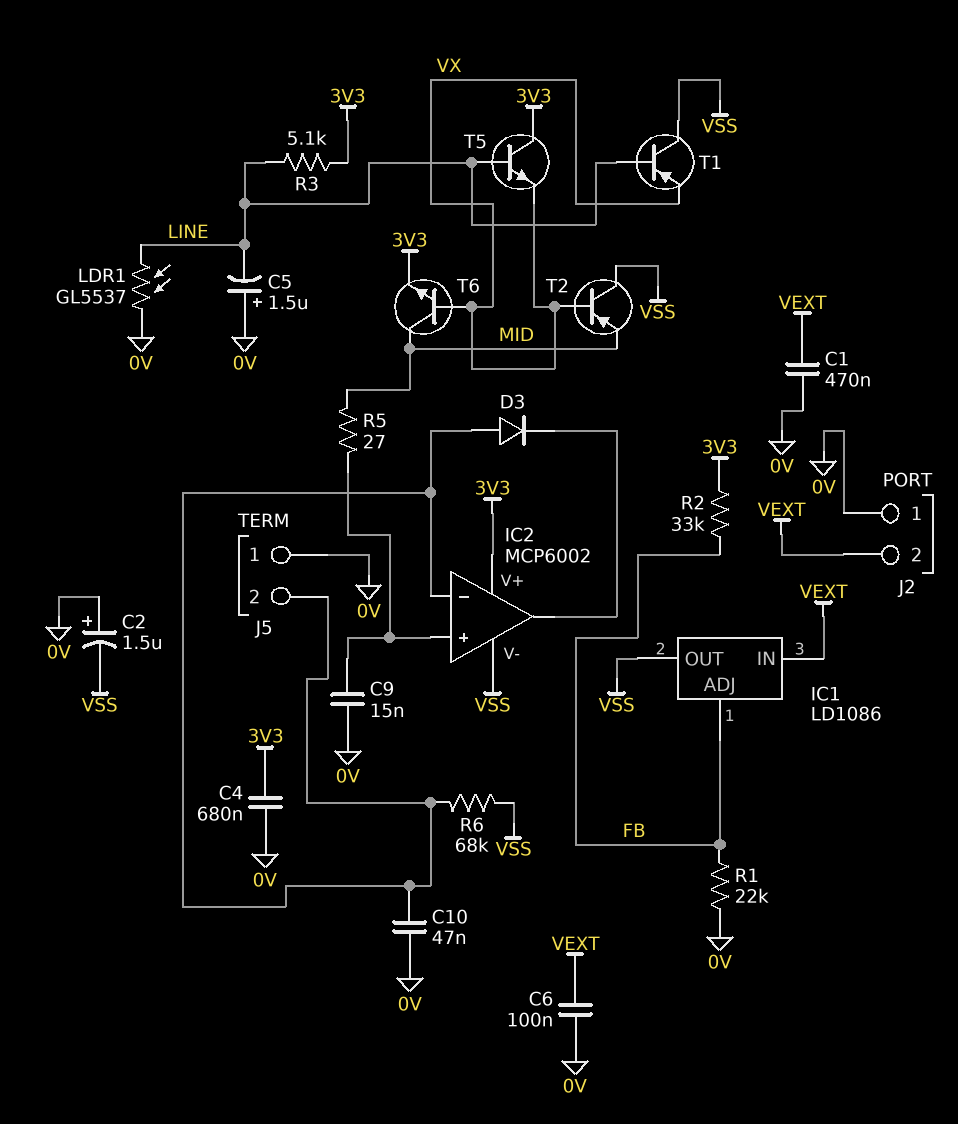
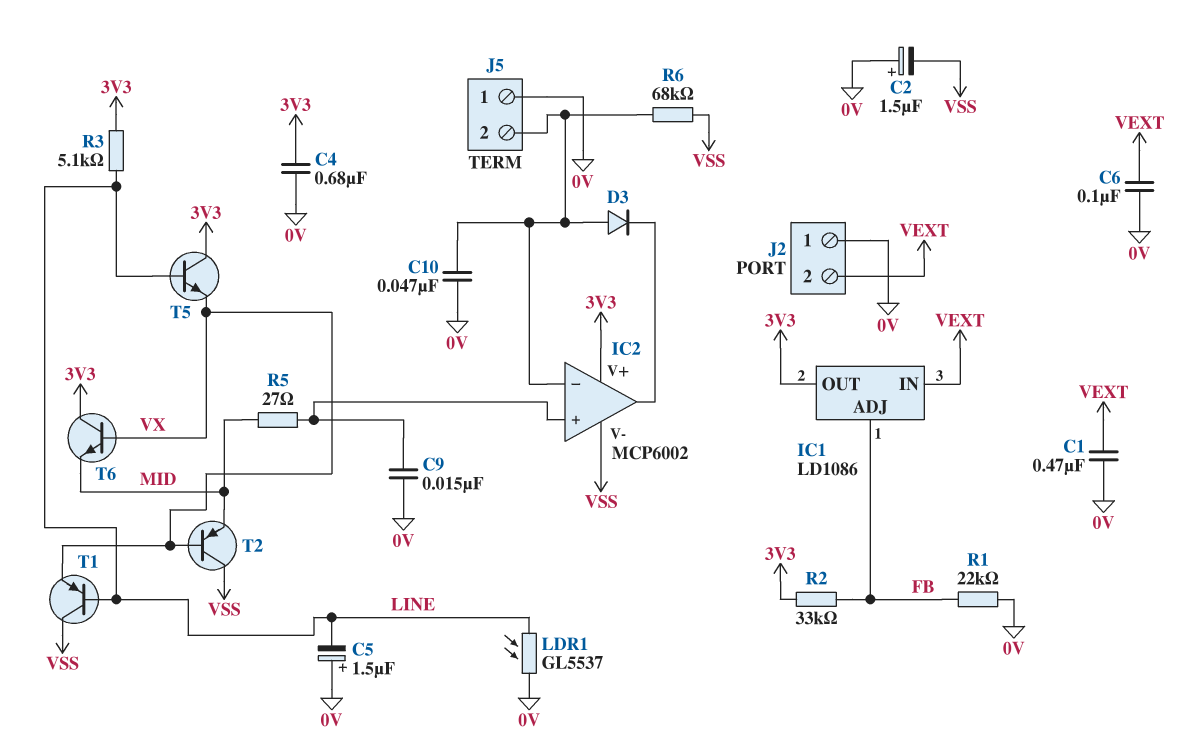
IC1 pin OUT: VSS -> 3V3
T6: NPN (B VX, C MID, E 3V3) -> NPN (B VX, C 3V3, E MID)

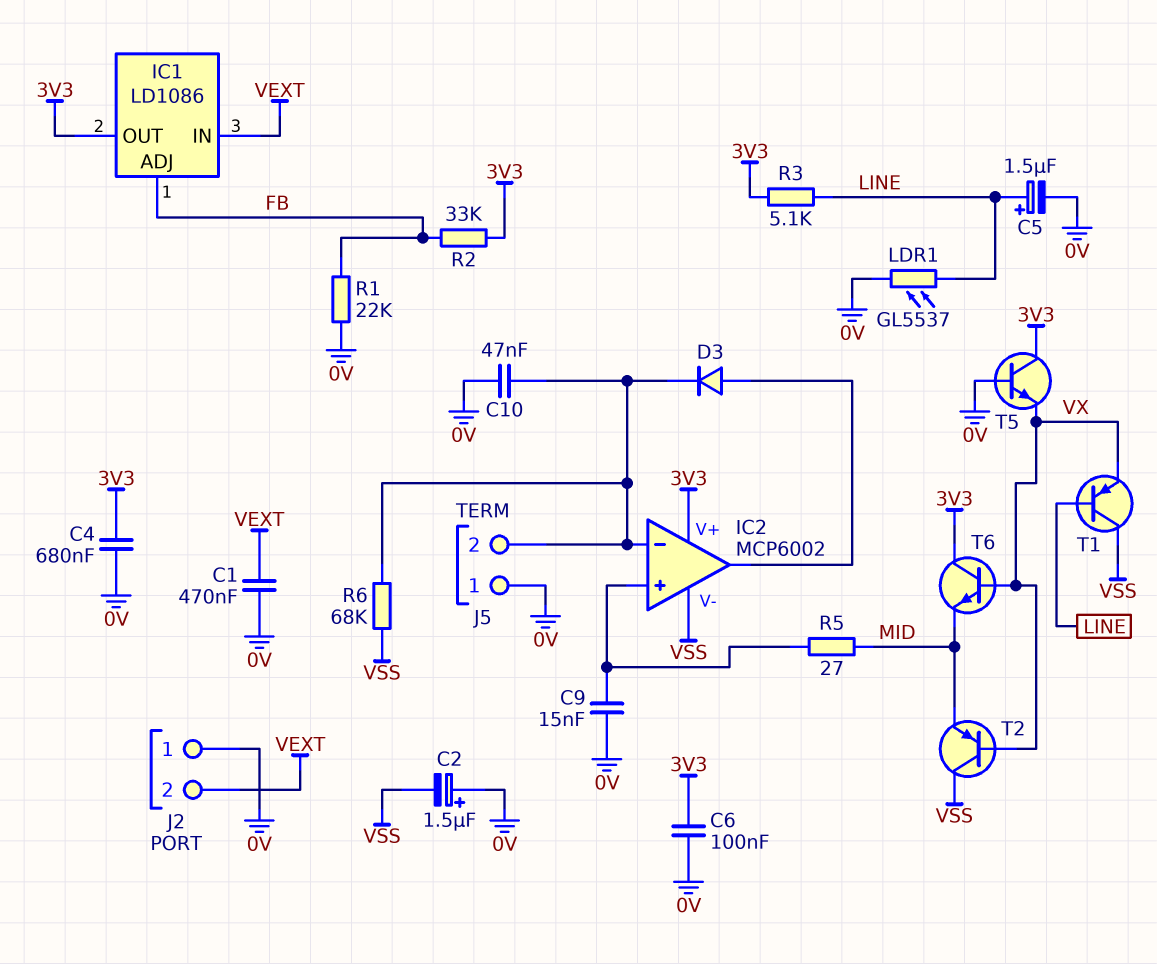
C5: 1.5uF (plus 0V, minus LINE) -> 1.5uF (plus LINE, minus 0V)
C6: 100nF (0V, VEXT) -> 100nF (0V, 3V3)
D3: diode (A IC2/in-, K IC2/out) -> diode (A IC2/out, K IC2/in-)
T5: NPN (B LINE, C 3V3, E VX) -> NPN (B 0V, C 3V3, E VX)

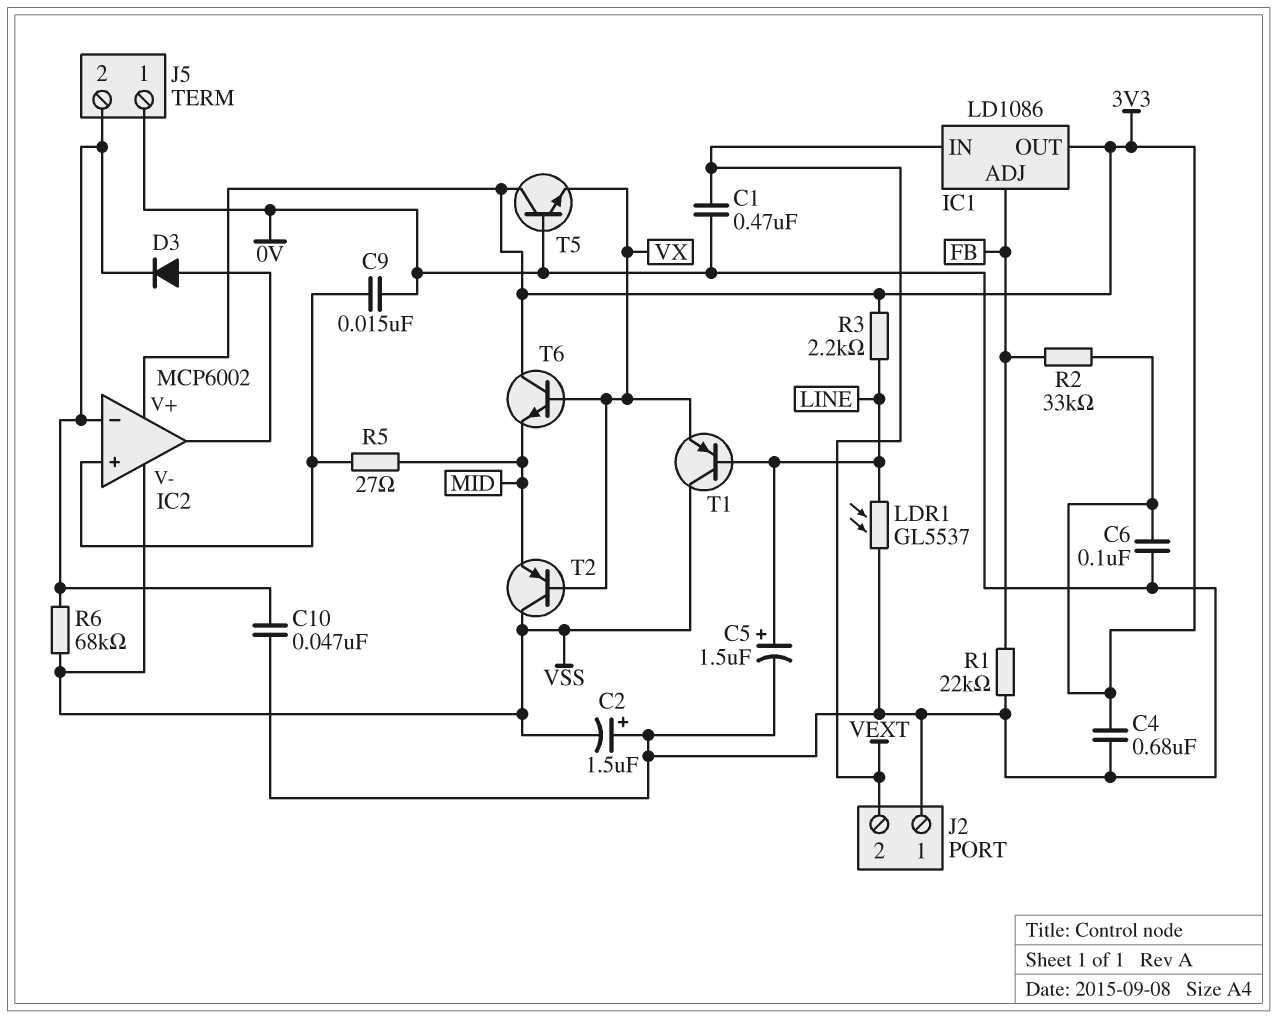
R3: 5.1k (3V3, LINE) -> 2.2k (3V3, LINE)

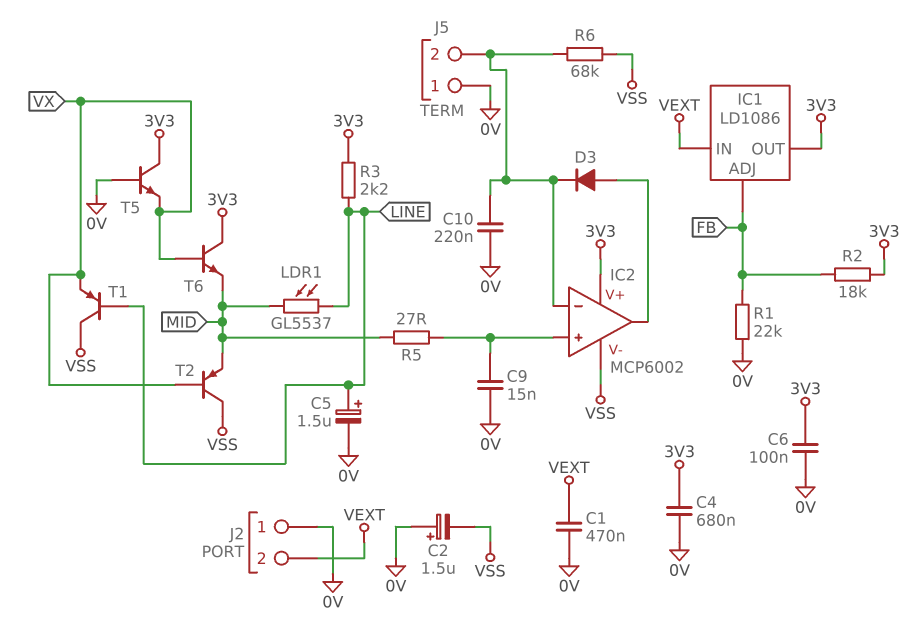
C10: 47nF (0V, IC2/in-) -> 220nF (0V, IC2/in-)
LDR1: GL5537 (0V, LINE) -> GL5537 (LINE, MID)
R2: 33k (3V3, FB) -> 18k (3V3, FB)

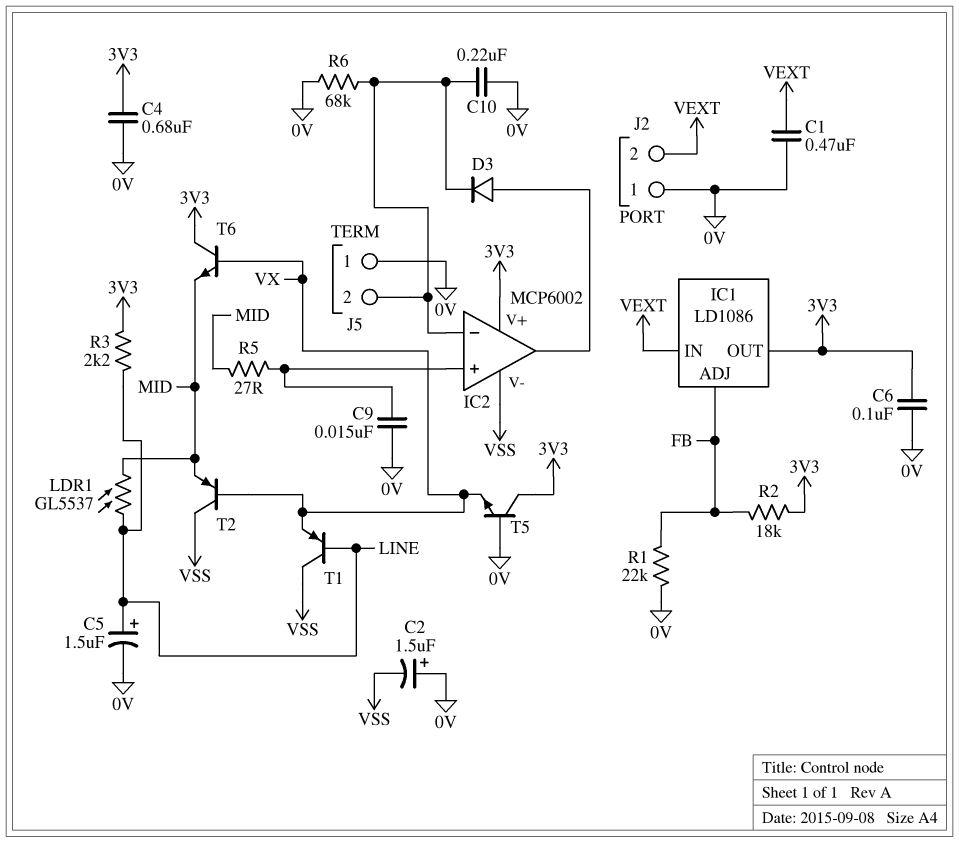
R6: 68k (IC2/in-, VSS) -> 68k (0V, IC2/in-)

